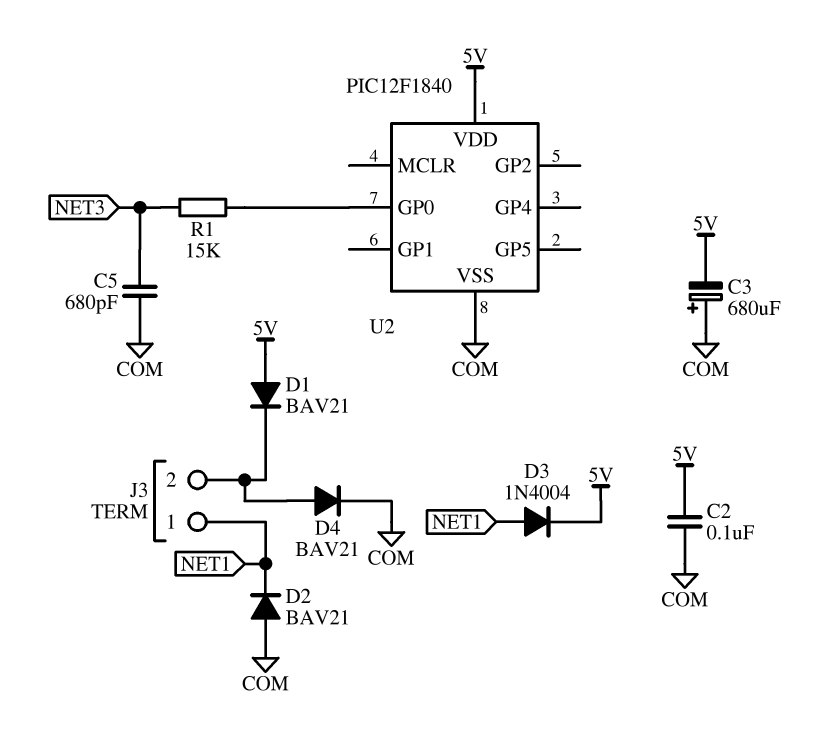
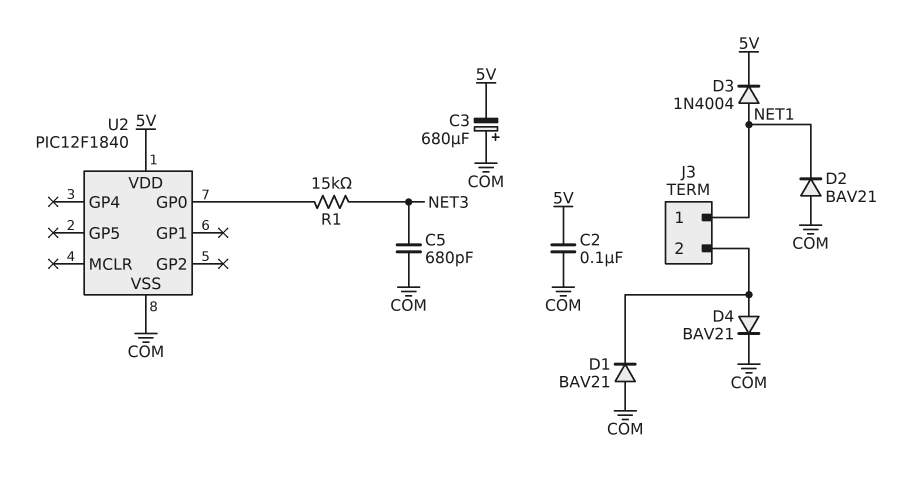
D1: diode BAV21 (A 5V, K J3/2) -> diode BAV21 (A COM, K J3/2)

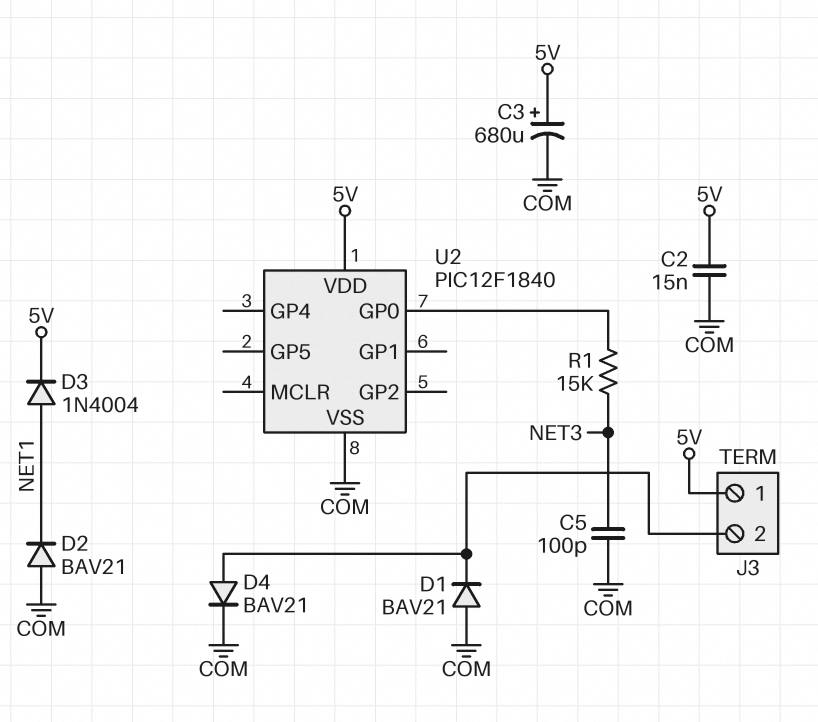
C2: 100nF (5V, COM) -> 15nF (5V, COM)
C3: 680uF (plus COM, minus 5V) -> 680uF (plus 5V, minus COM)
C5: 680pF (COM, NET3) -> 100pF (COM, NET3)
J3 pin 1: NET1 -> 5V

